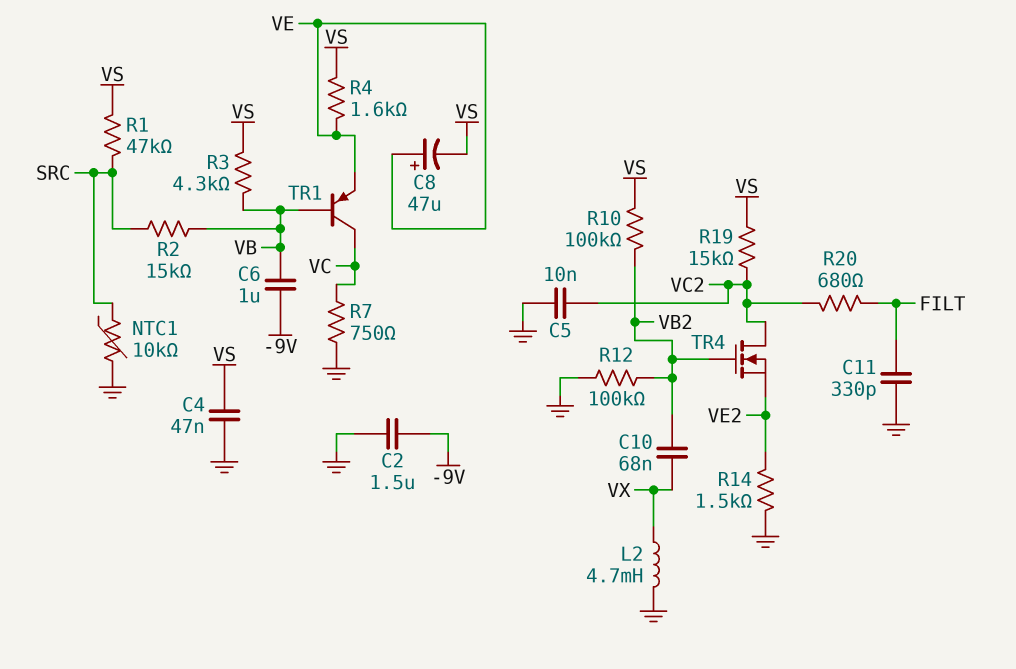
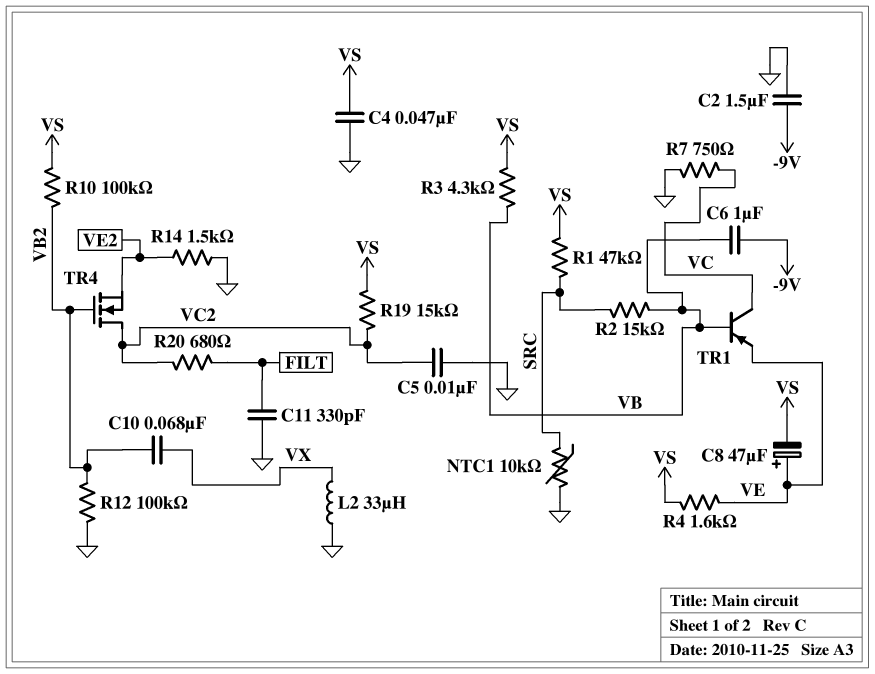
L2: 4.7mH (GND, VX) -> 33uH (GND, VX)

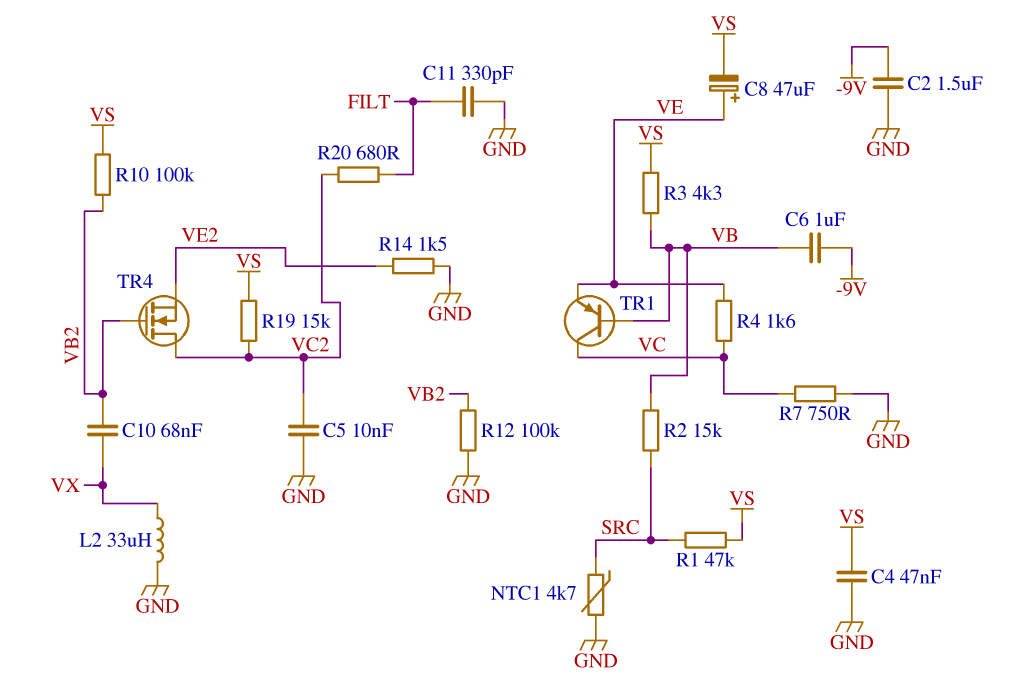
NTC1: 10k (GND, SRC) -> 4.7k (GND, SRC)
R4: 1.6k (VE, VS) -> 1.6k (VC, VE)

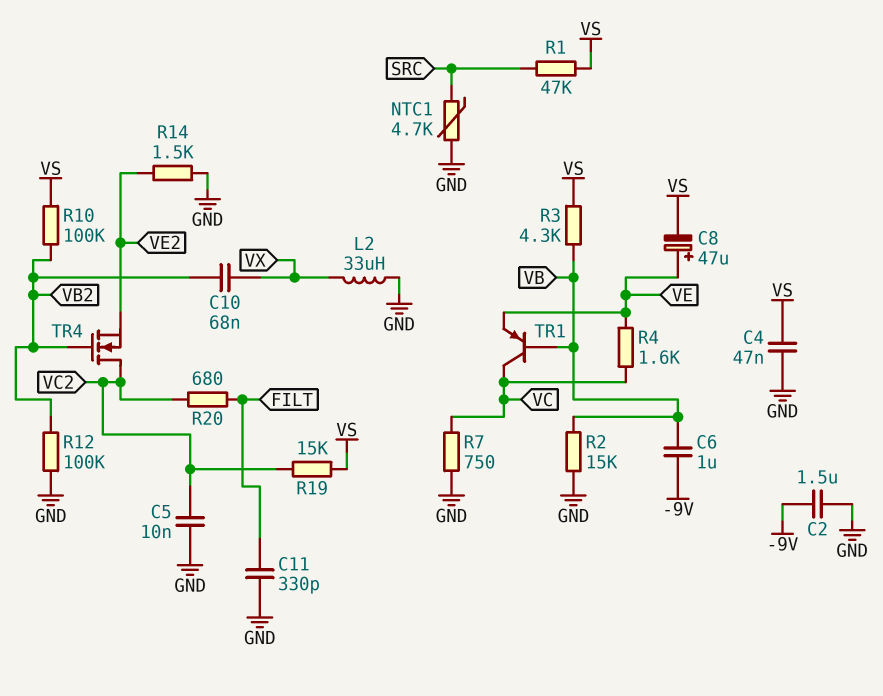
R2: 15k (SRC, VB) -> 15k (GND, VB)

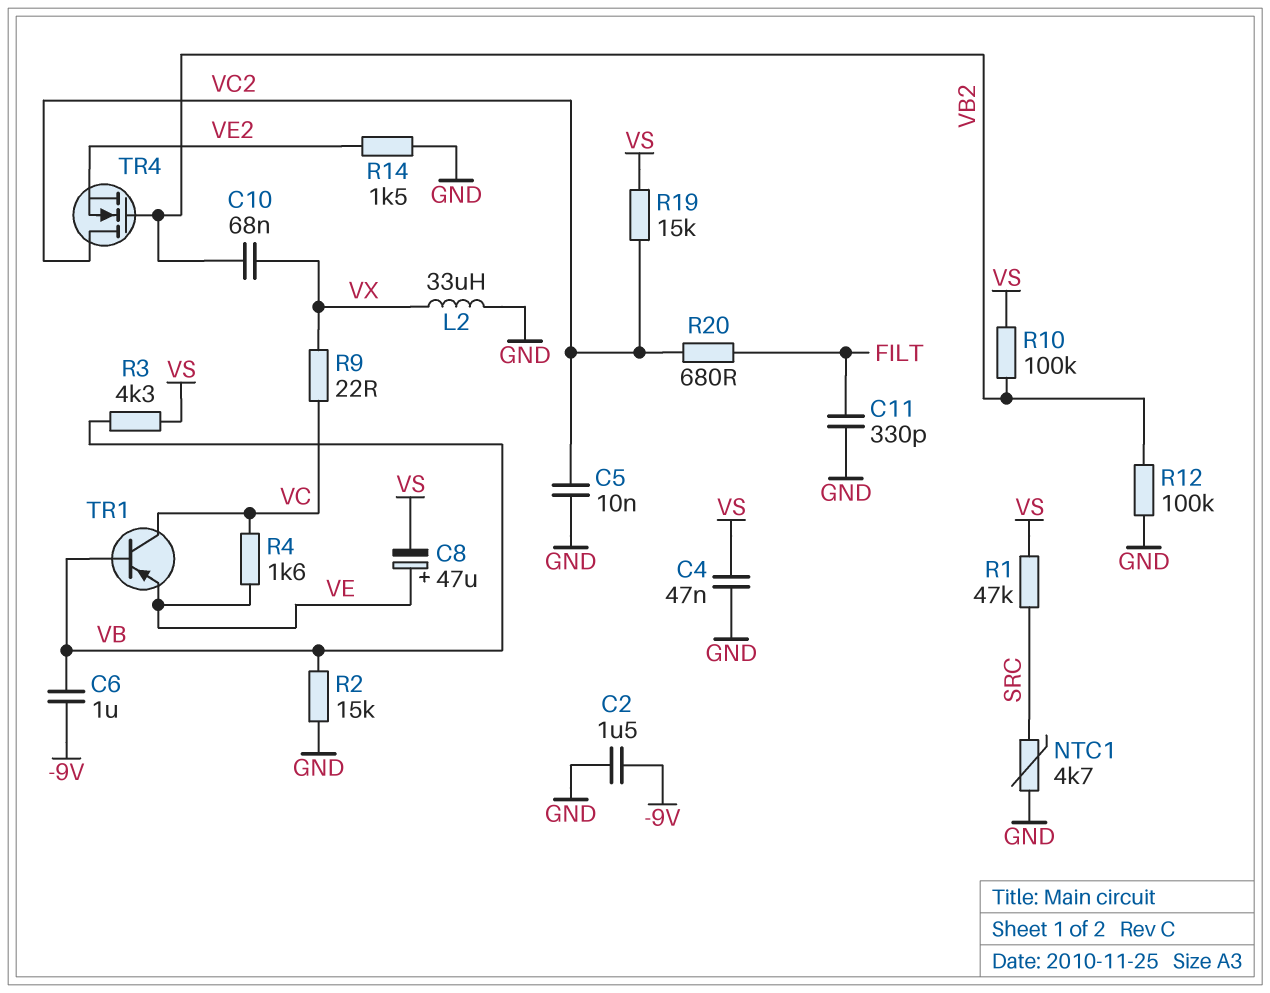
R7: 750 (GND, VC) -> none
R9: none -> 22 (VC, VX)

